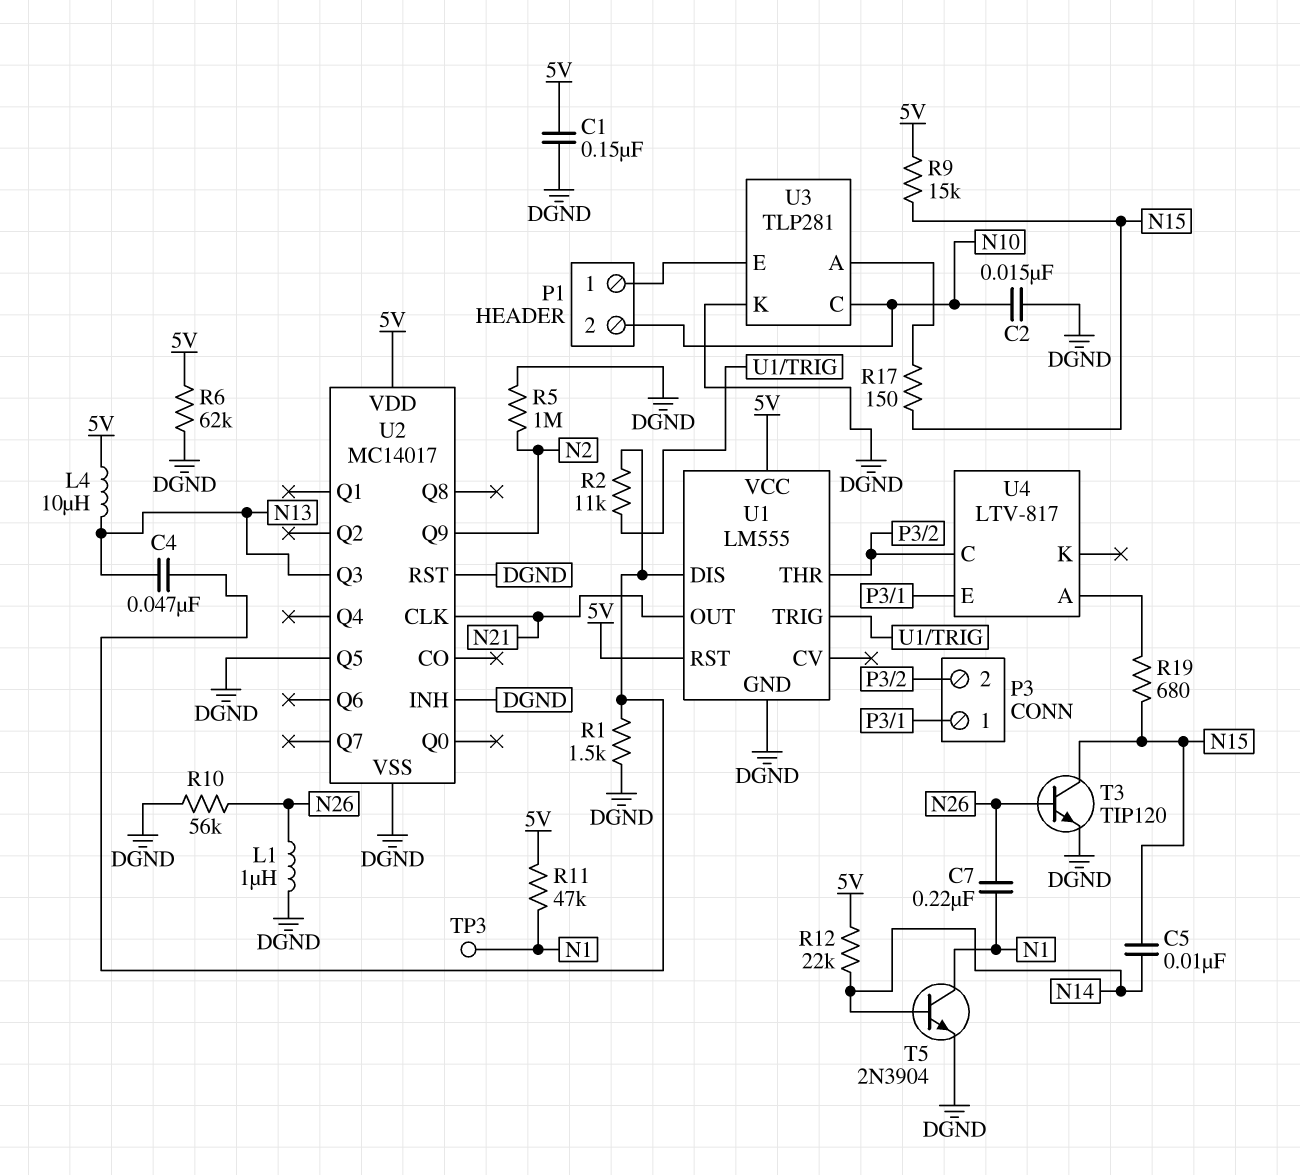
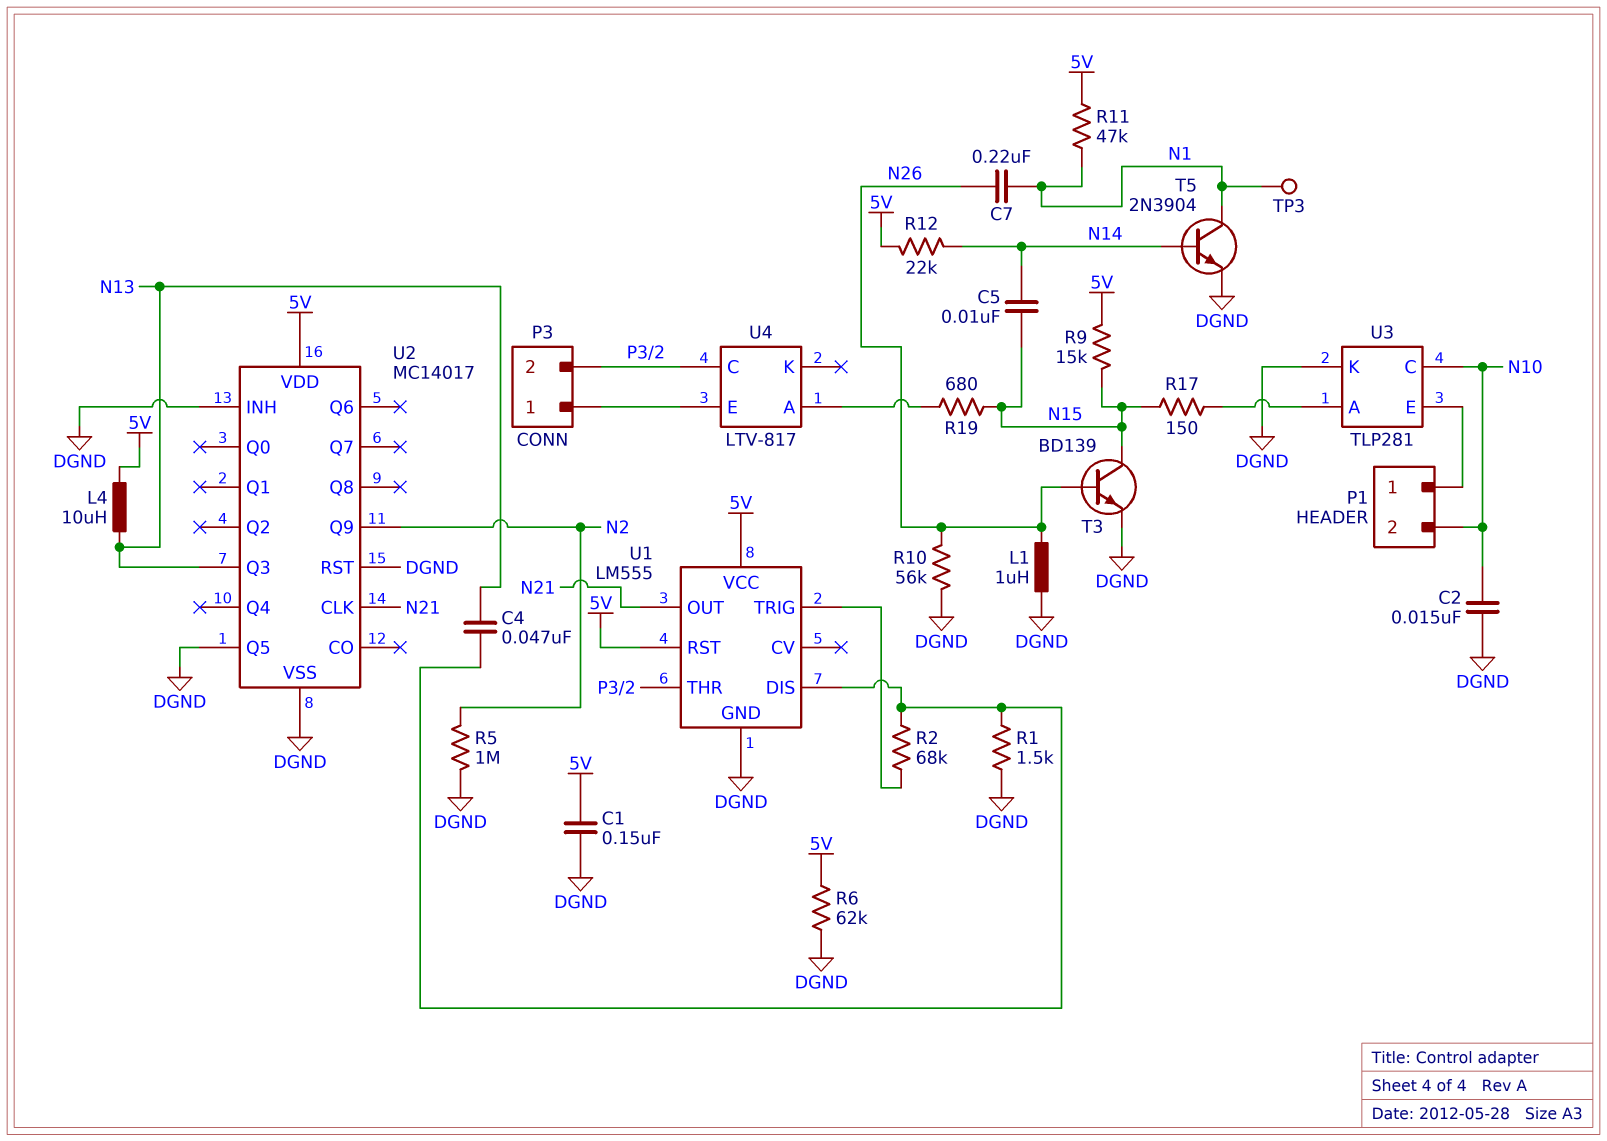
R2: 11k (U1/DIS, U1/TRIG) -> 68k (U1/DIS, U1/TRIG)
T3: NPN TIP120 (B N26, C N15, E DGND) -> NPN BD139 (B N26, C N15, E DGND)

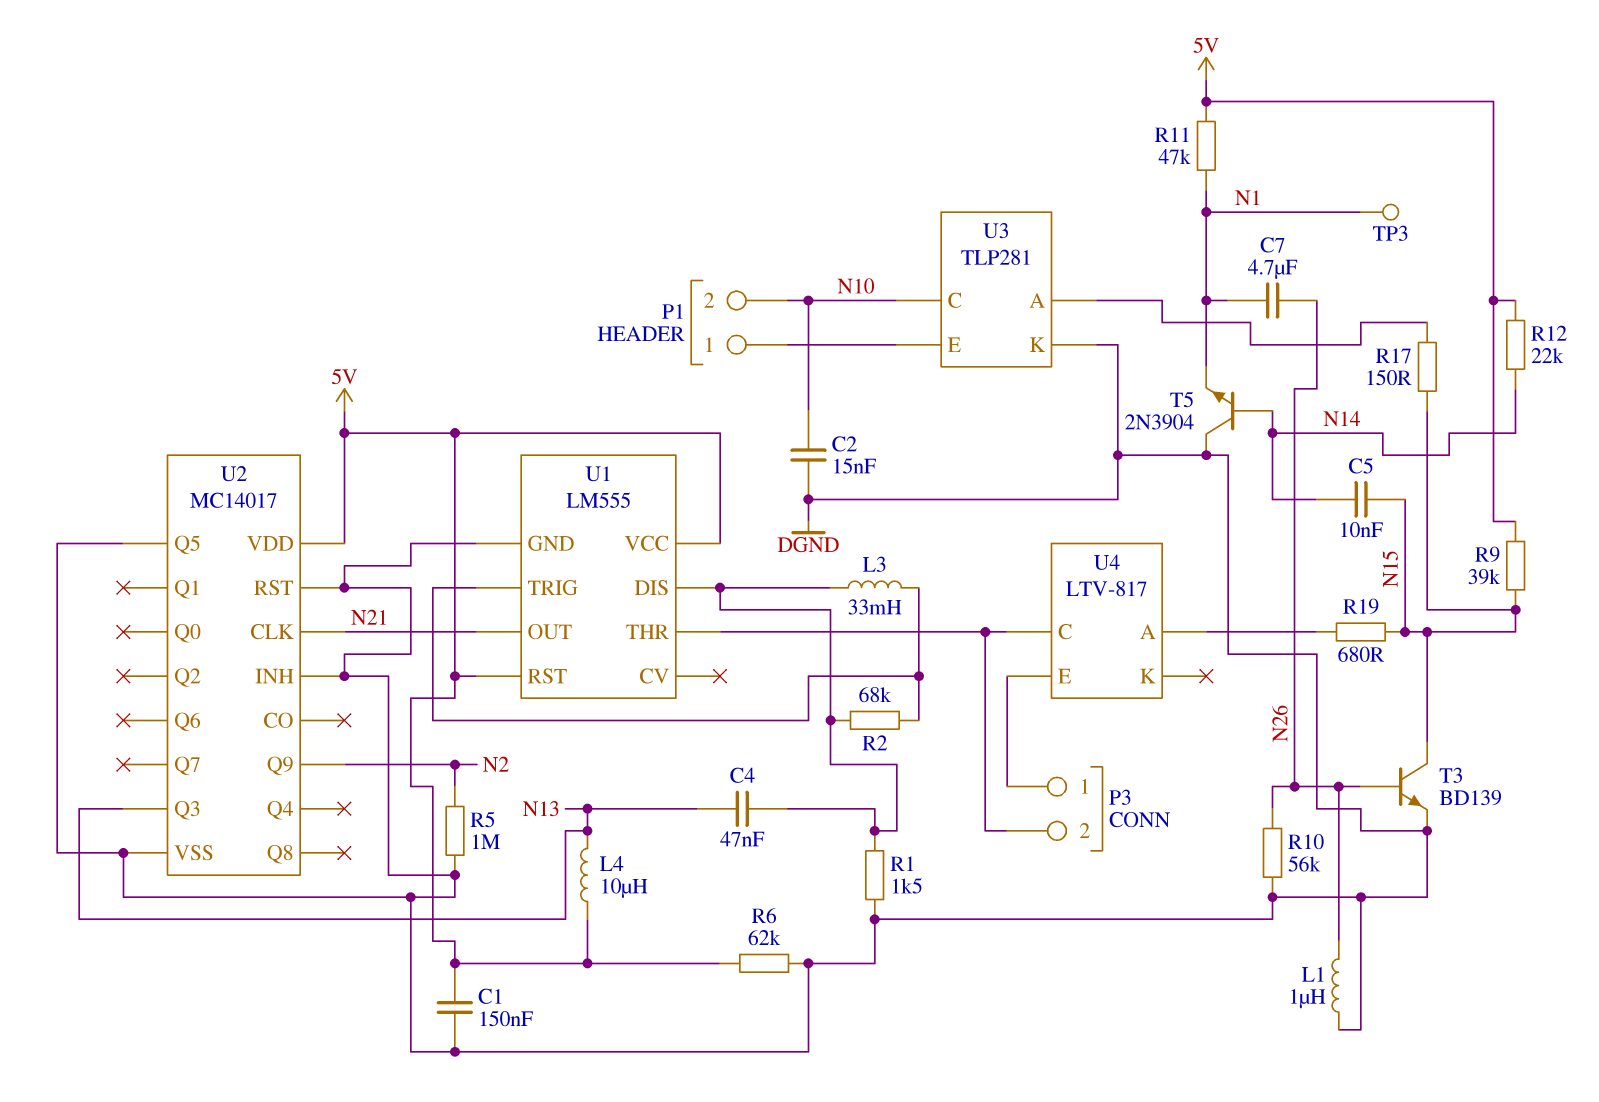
C7: 220nF (N1, N26) -> 4.7uF (N1, N26)
L3: none -> 33mH (U1/DIS, U1/TRIG)
R9: 15k (5V, N15) -> 39k (5V, N15)
T5: NPN 2N3904 (B N14, C N1, E DGND) -> NPN 2N3904 (B N14, C DGND, E N1)

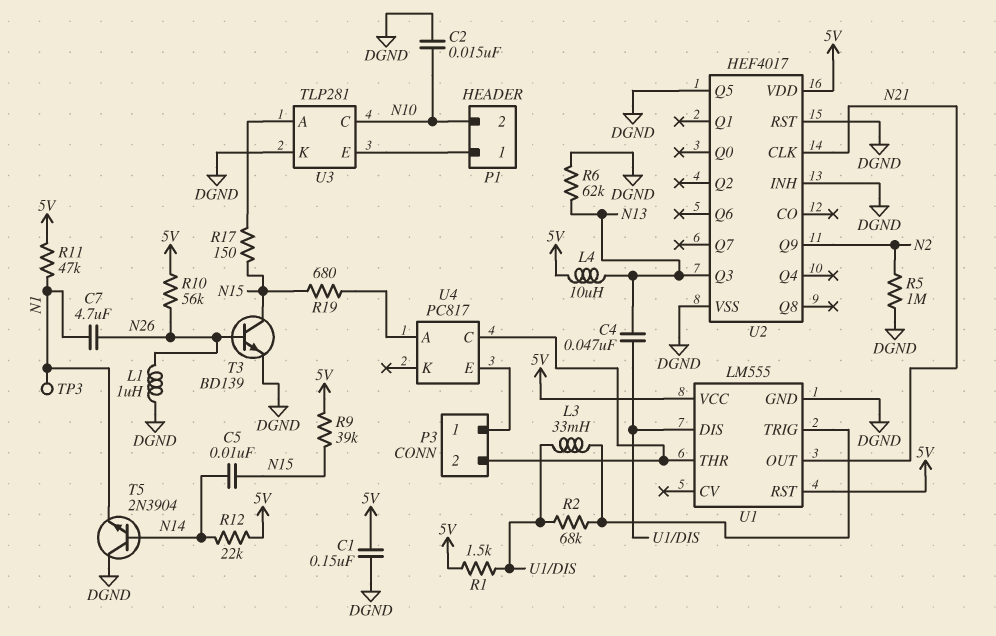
R1: 1.5k (DGND, U1/DIS) -> 1.5k (5V, U1/DIS)
R6: 62k (5V, DGND) -> 62k (DGND, N13)
R10: 56k (DGND, N26) -> 56k (5V, N26)
U2: MC14017 -> HEF4017
U4: LTV-817 -> PC817

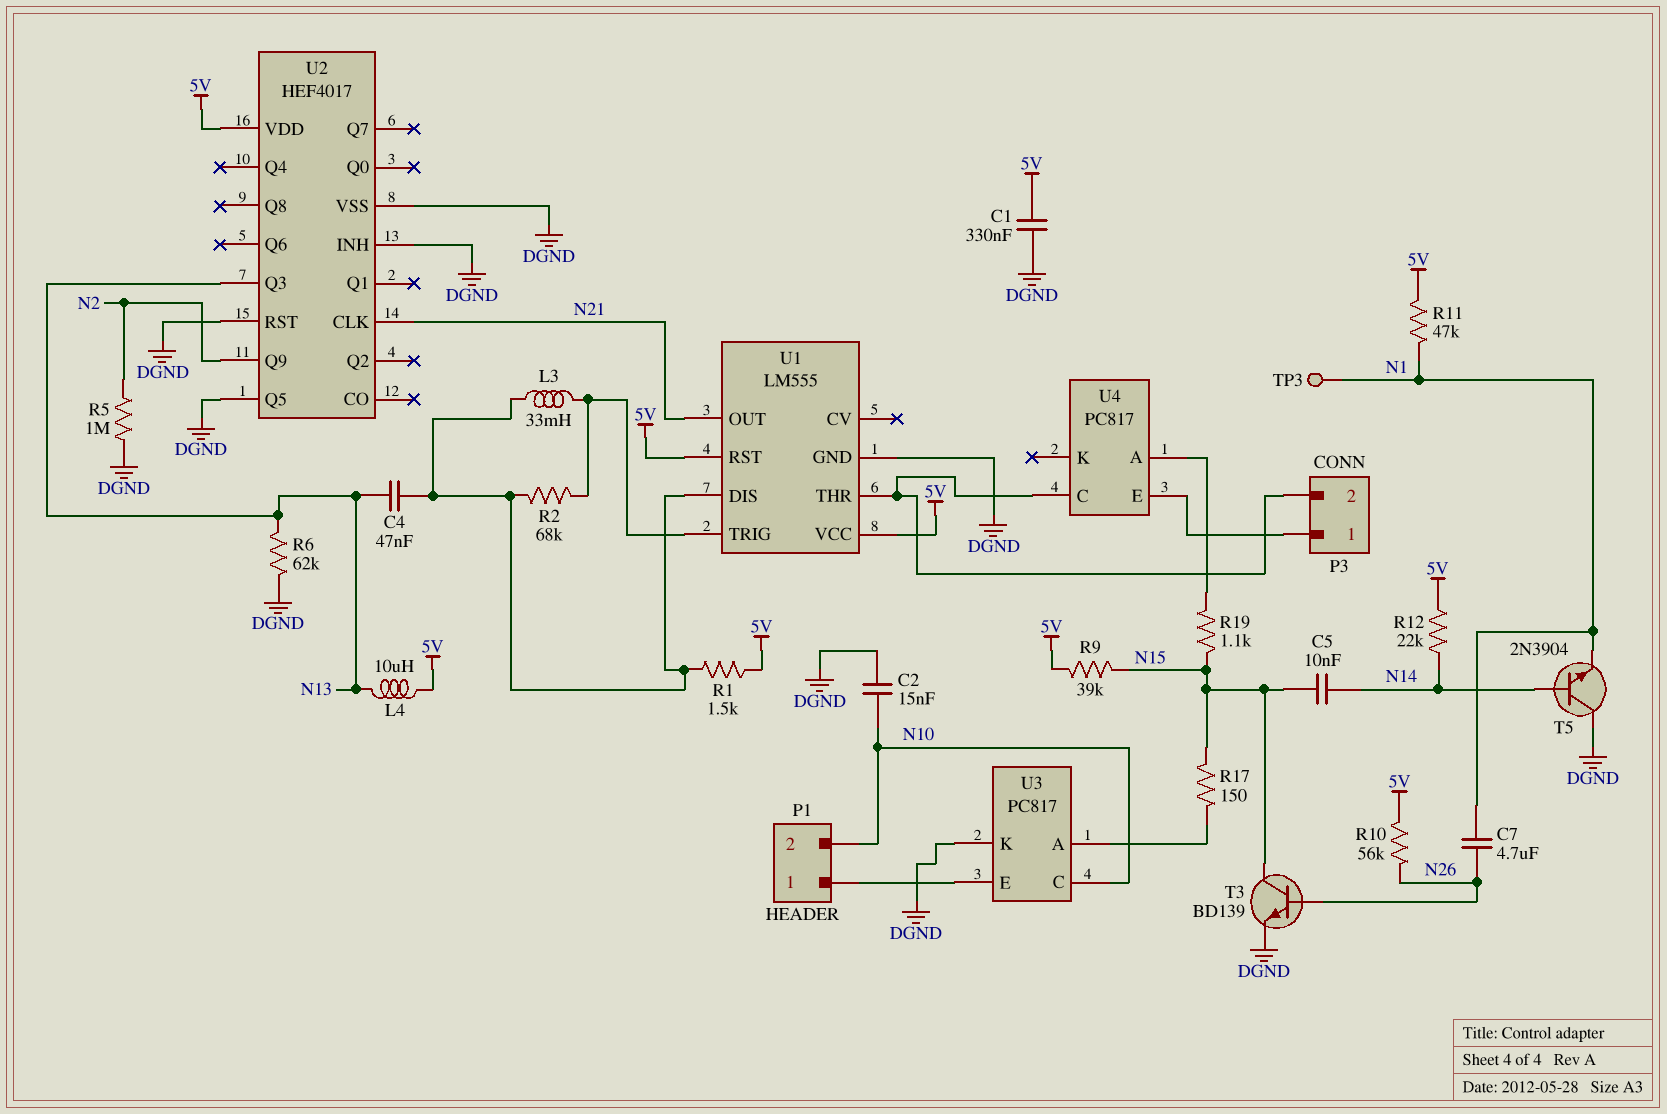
C1: 150nF (5V, DGND) -> 330nF (5V, DGND)
L1: 1uH (DGND, N26) -> none
R19: 680 (N15, U4/A) -> 1.1k (N15, U4/A)
U3: TLP281 -> PC817

